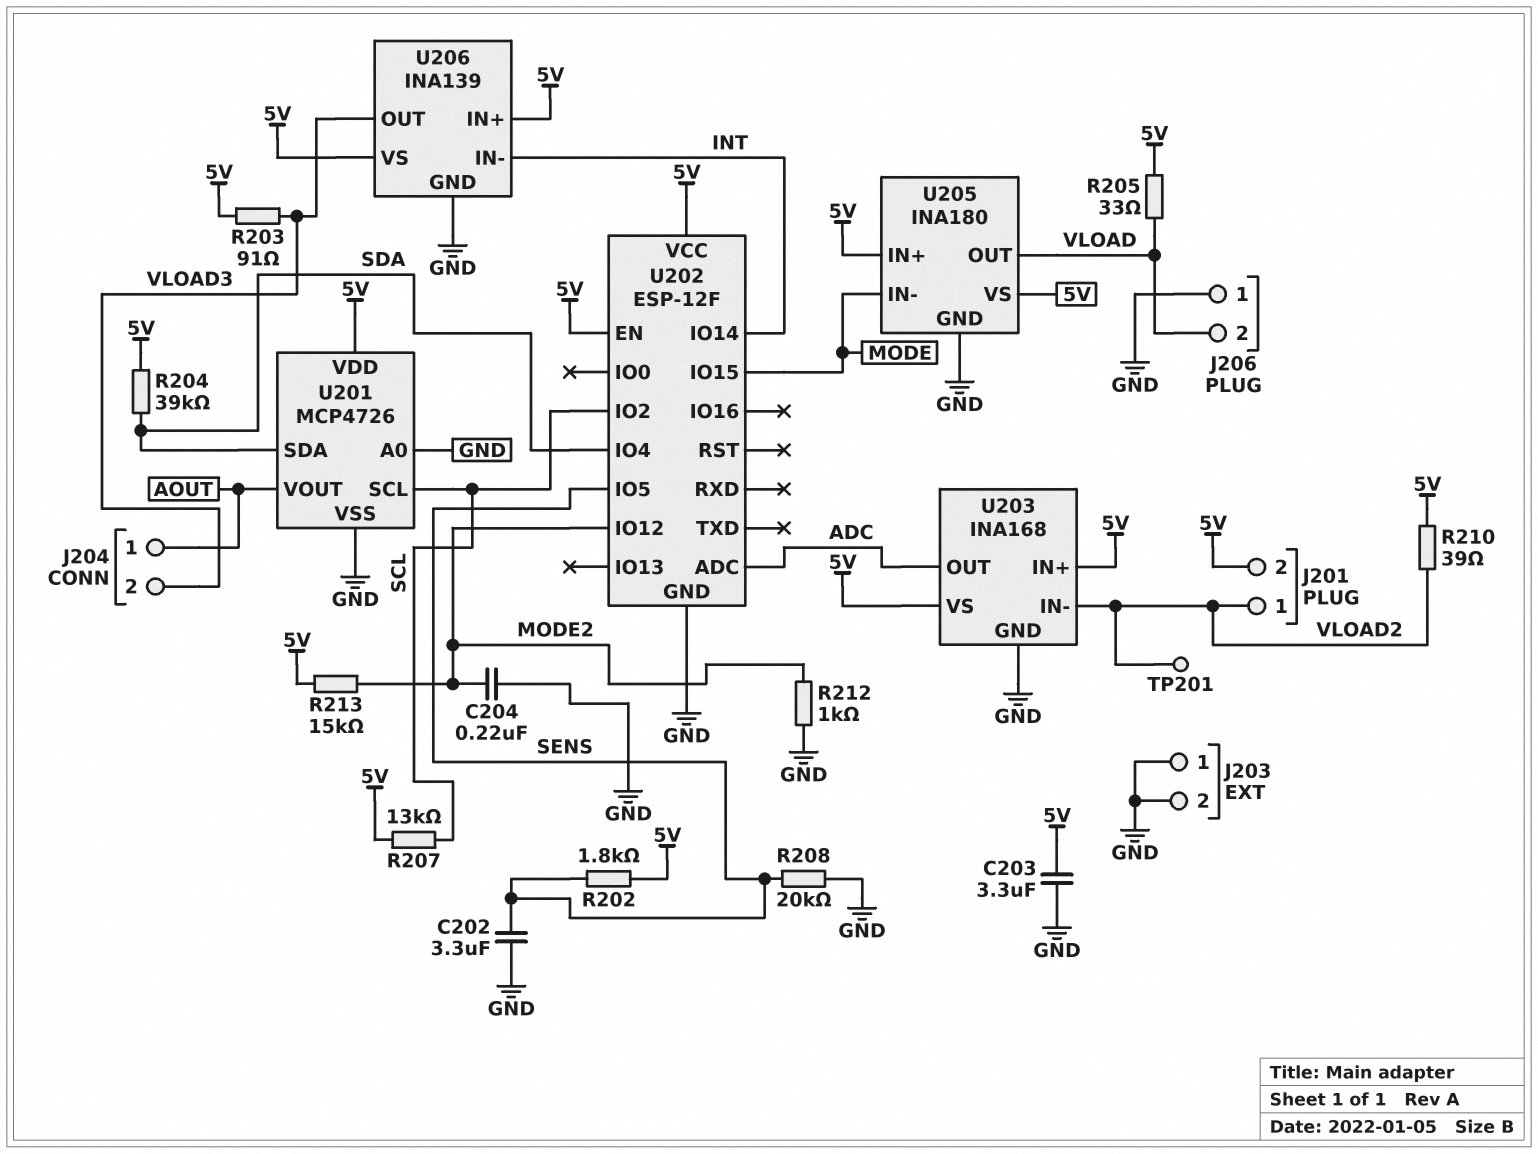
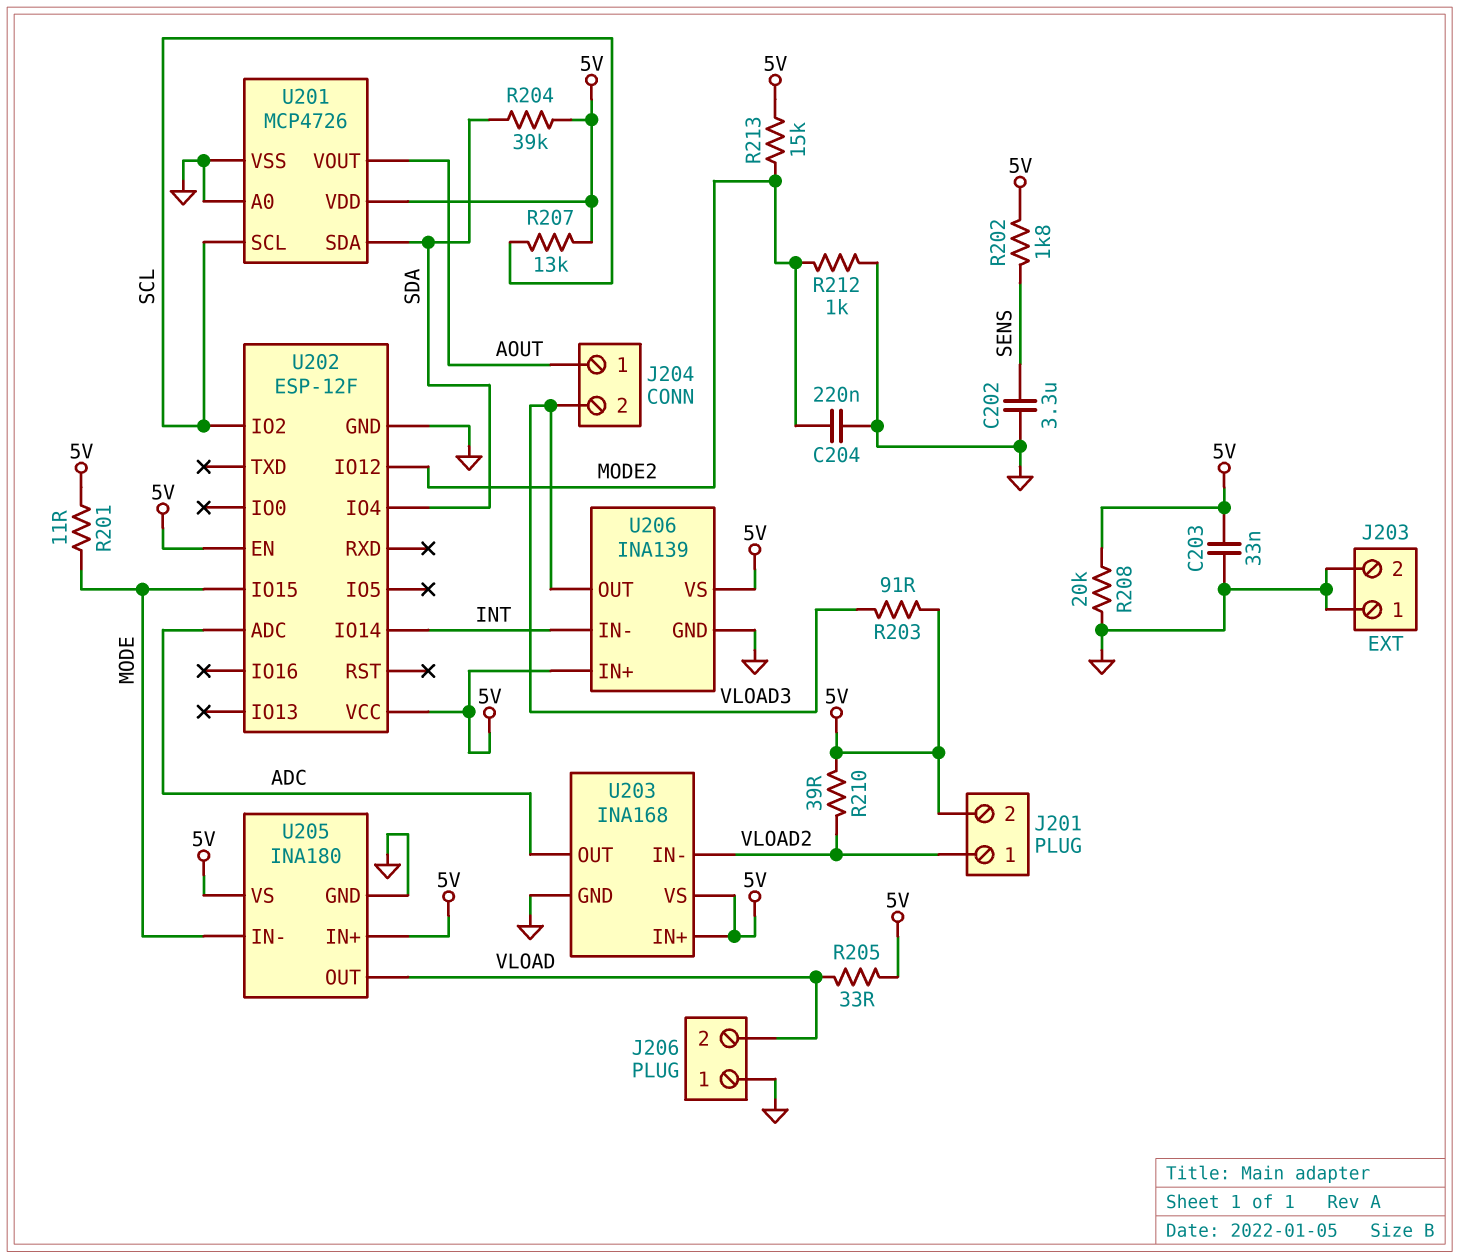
C203: 3.3uF (5V, GND) -> 33nF (5V, GND)
R201: none -> 11 (5V, MODE)
R208: 20k (GND, SENS) -> 20k (5V, GND)
TP201: test point (VLOAD2) -> none
U202 pin IO5: SENS -> none

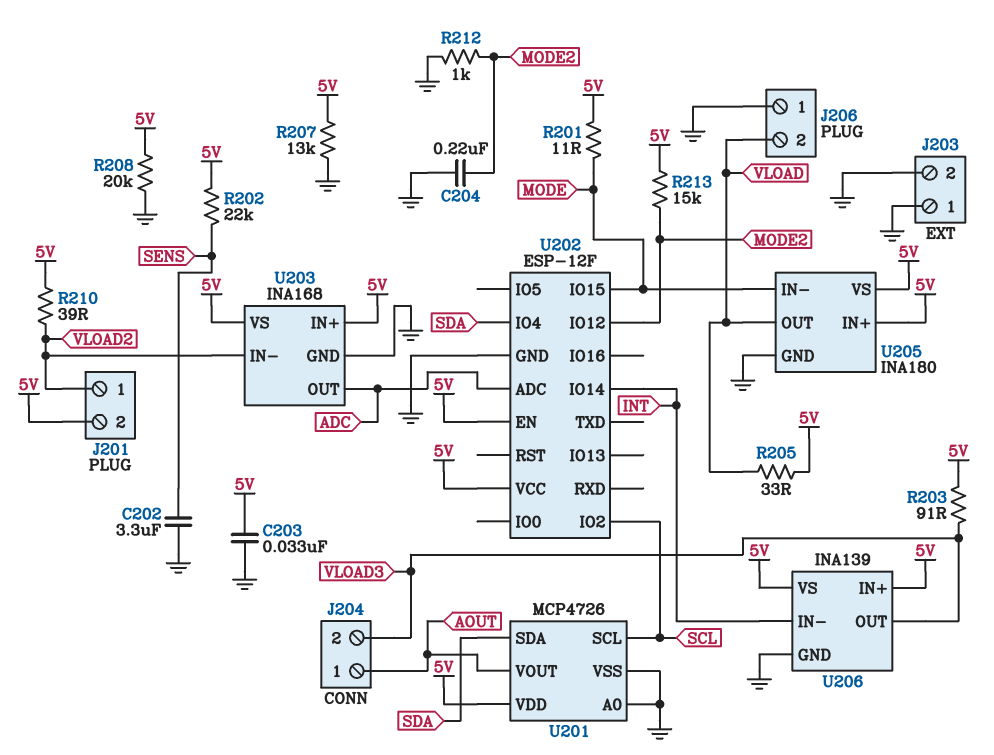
R202: 1.8k (5V, SENS) -> 22k (5V, SENS)
R204: 39k (5V, SDA) -> none
R207: 13k (5V, SCL) -> 13k (5V, GND)

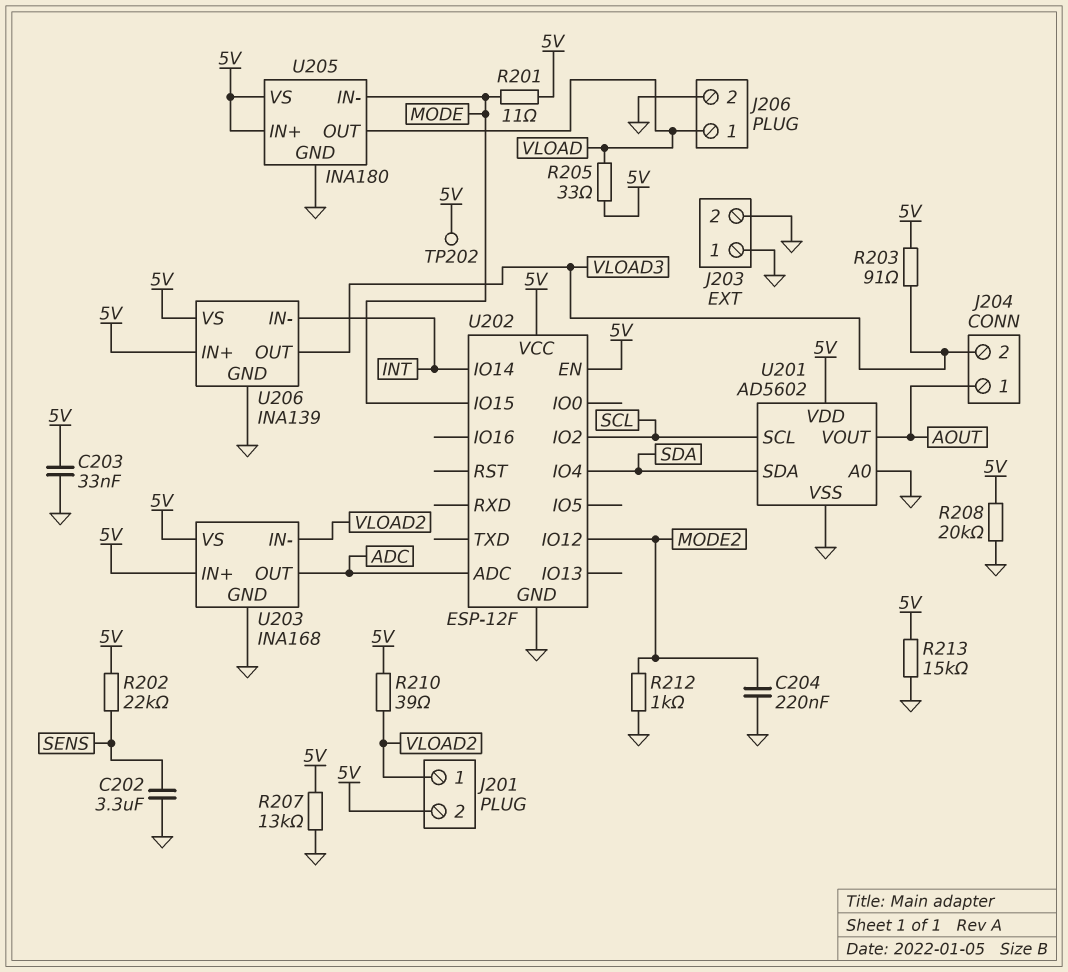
J206 pin 1: GND -> VLOAD
J206 pin 2: VLOAD -> GND
R213: 15k (5V, MODE2) -> 15k (5V, GND)
TP202: none -> test point (5V)
U201: MCP4726 -> AD5602

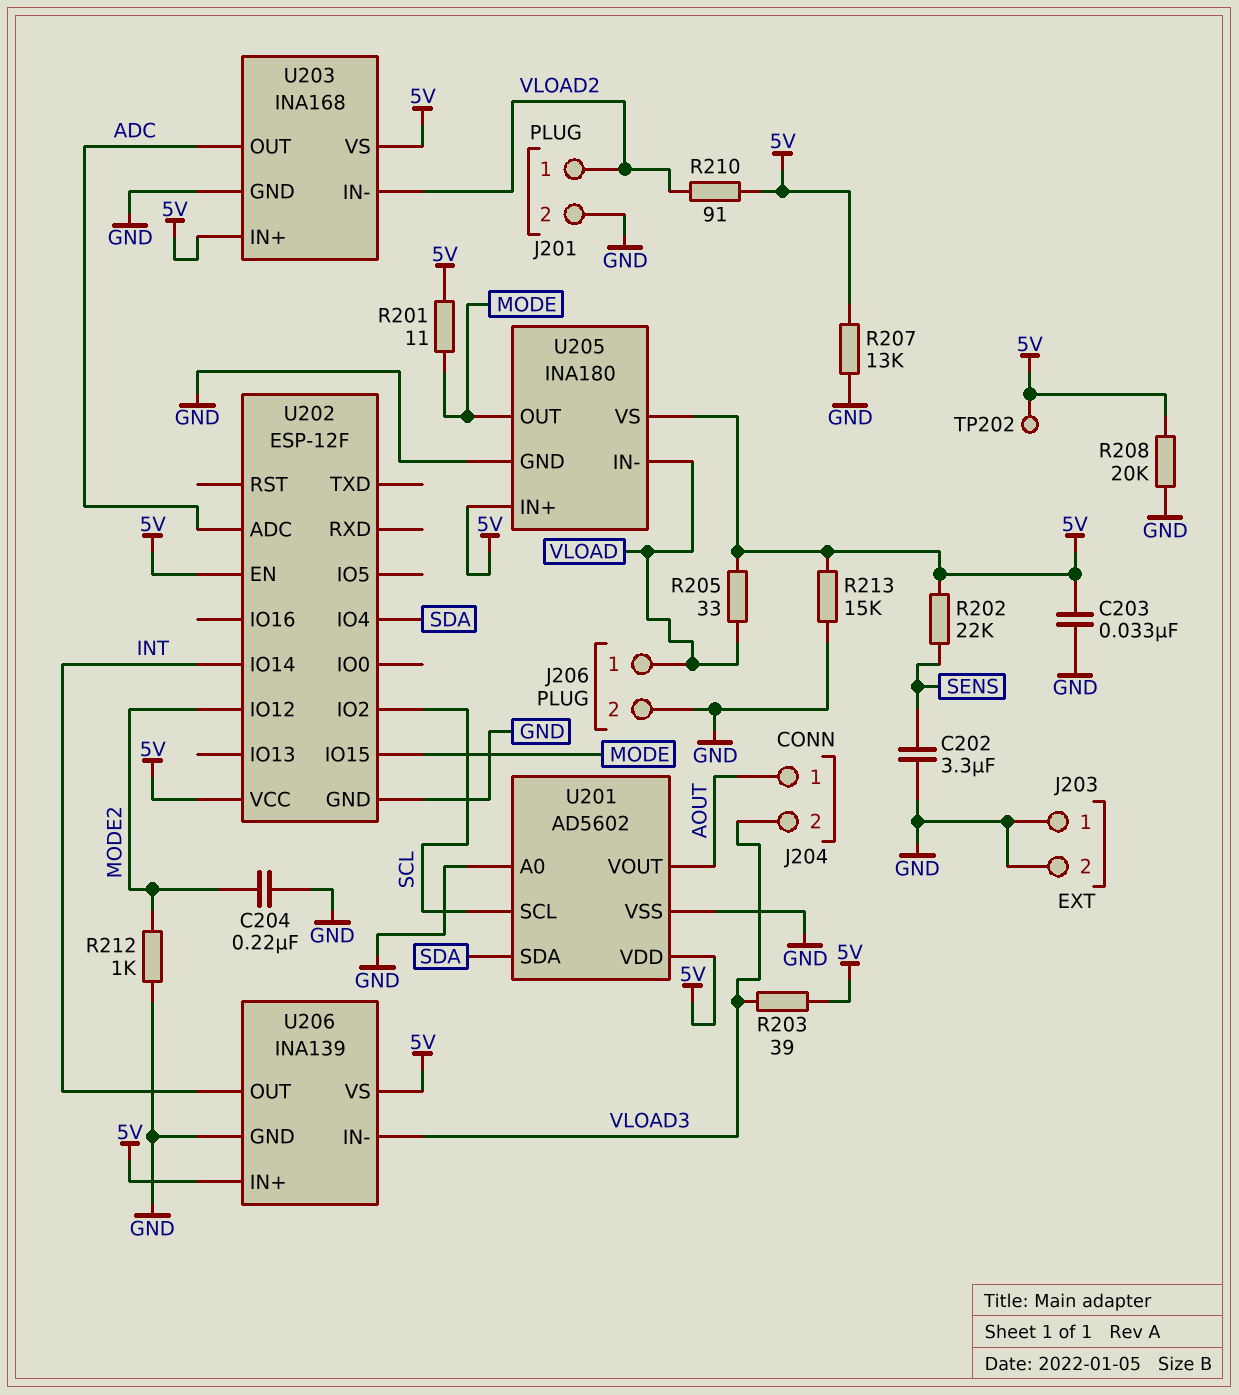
J201 pin 2: 5V -> GND
R203: 91 (5V, VLOAD3) -> 39 (5V, VLOAD3)
R210: 39 (5V, VLOAD2) -> 91 (5V, VLOAD2)
U205 pin IN-: MODE -> VLOAD
U205 pin OUT: VLOAD -> MODE
U206 pin IN-: INT -> VLOAD3
U206 pin OUT: VLOAD3 -> INT

